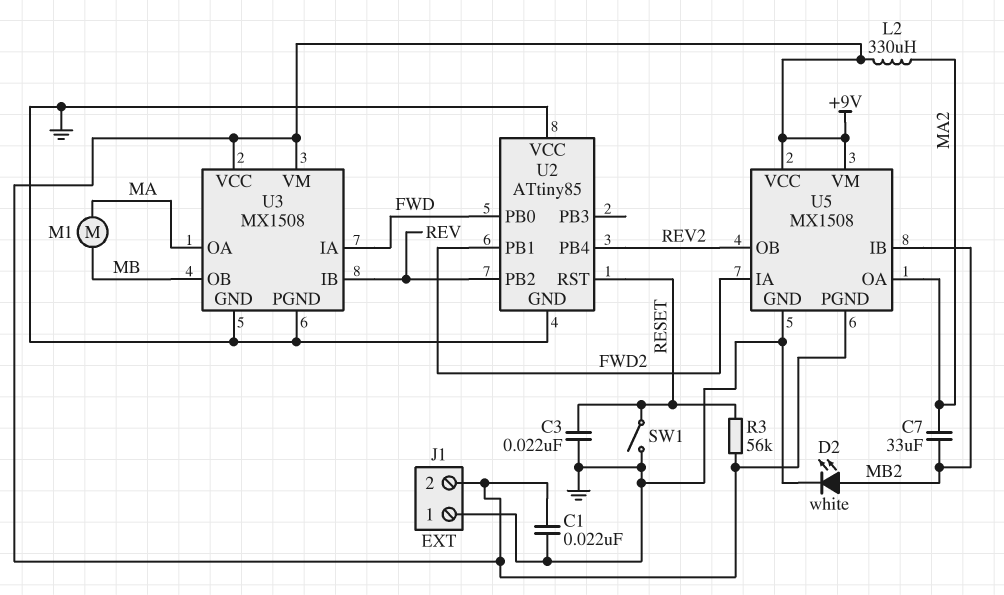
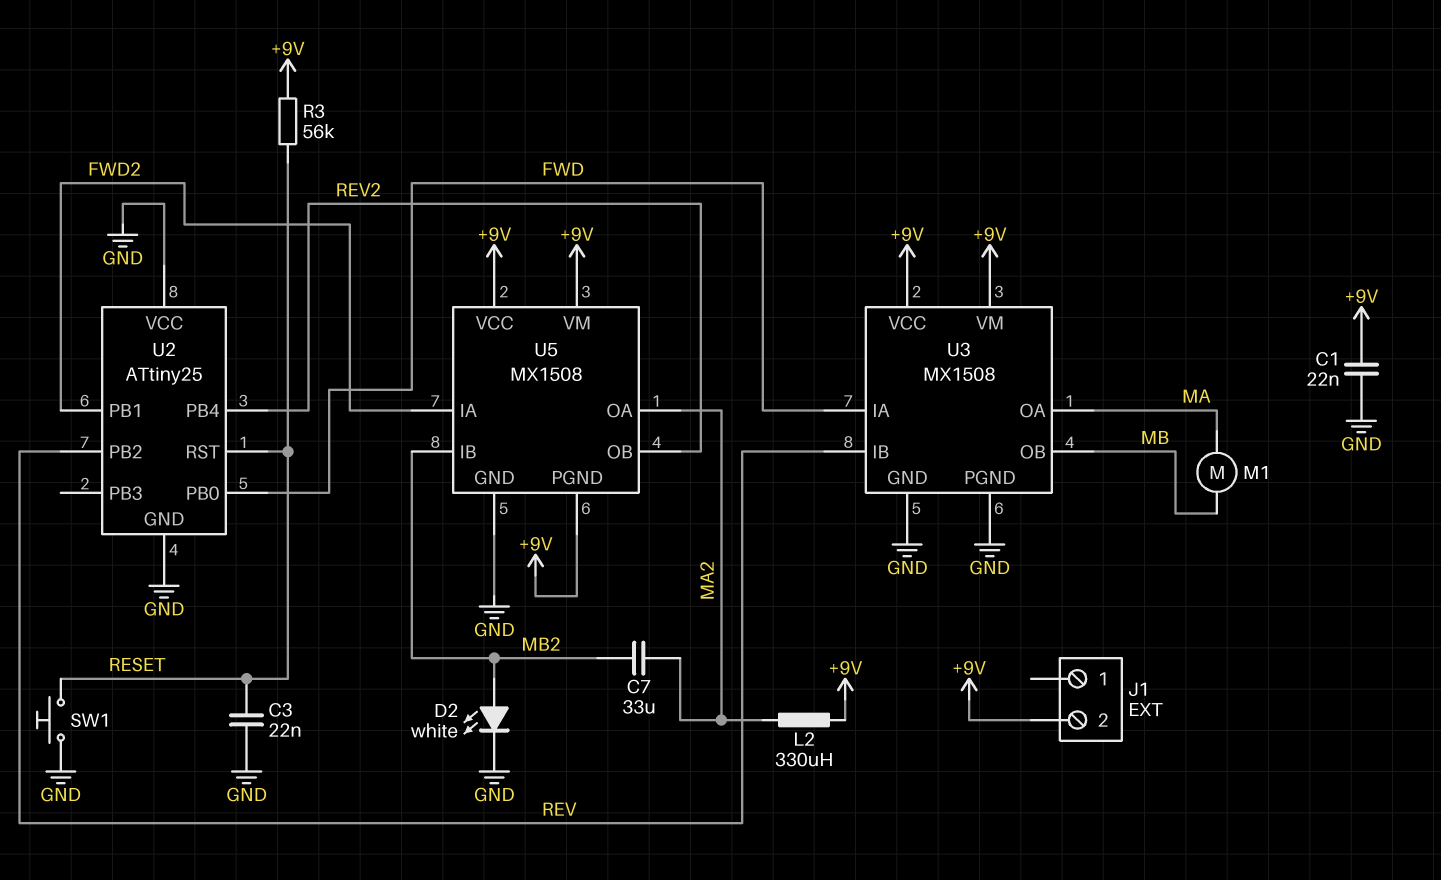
J1 pin 1: GND -> none
SW1: switch (GND, RESET) -> button (GND, RESET)
U2: ATtiny85 -> ATtiny25

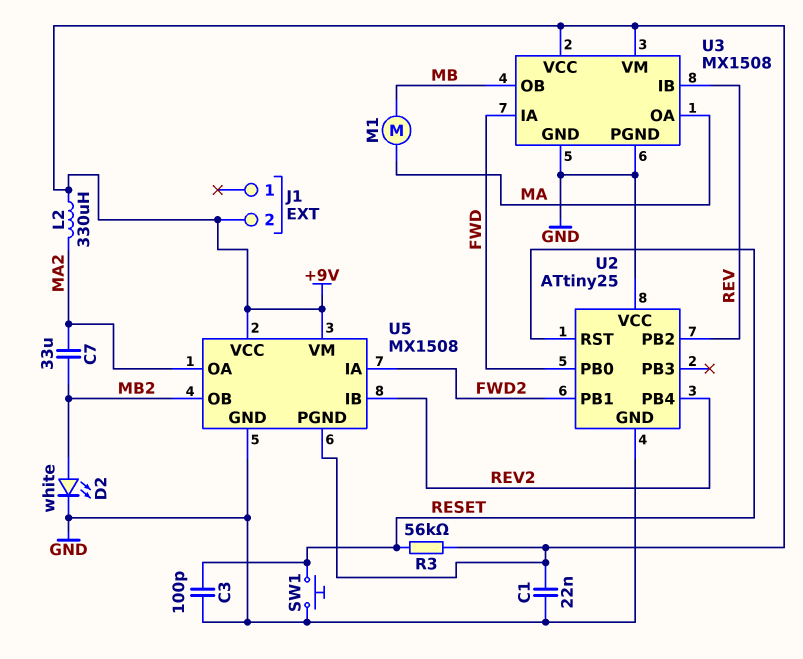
C3: 22nF (GND, RESET) -> 100pF (GND, RESET)
U5 pin IB: MB2 -> REV2
U5 pin OB: REV2 -> MB2

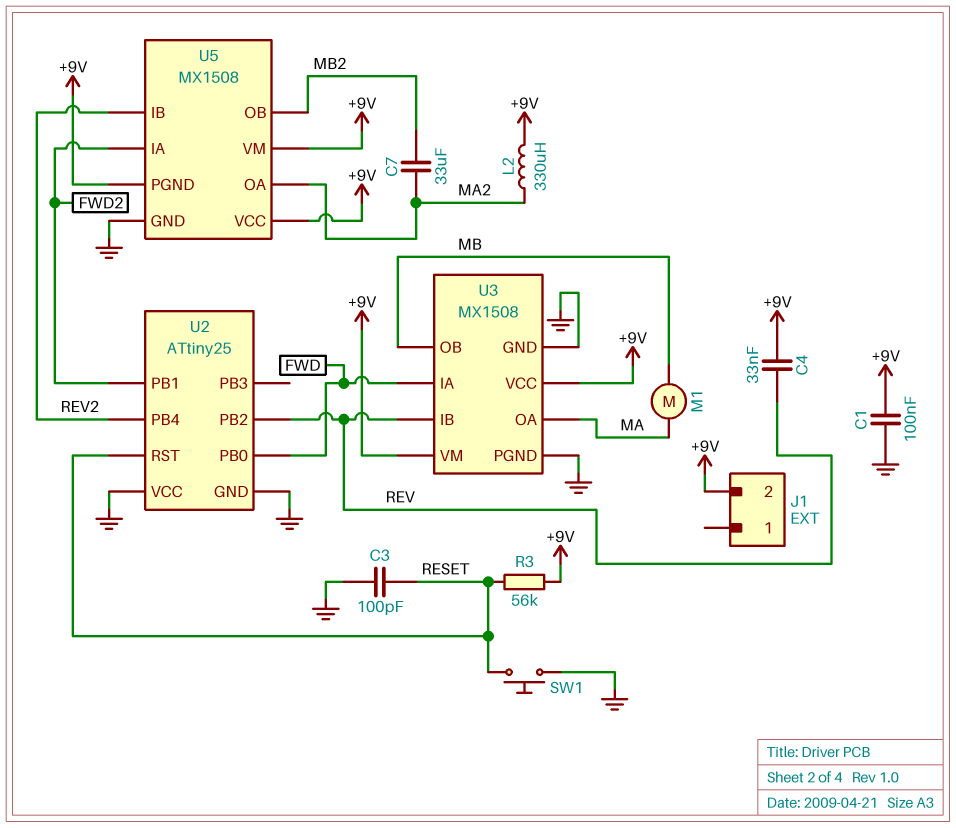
C1: 22nF (+9V, GND) -> 100nF (+9V, GND)
C4: none -> 33nF (+9V, REV)
D2: LED white (A MB2, K GND) -> none

